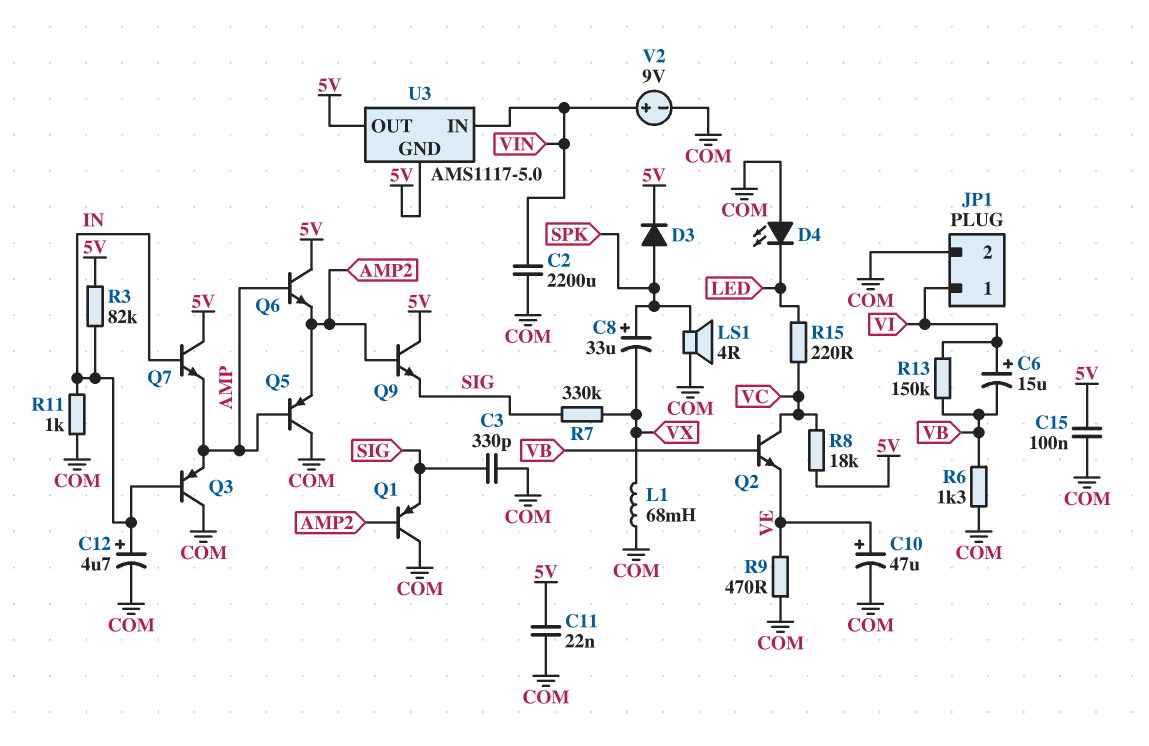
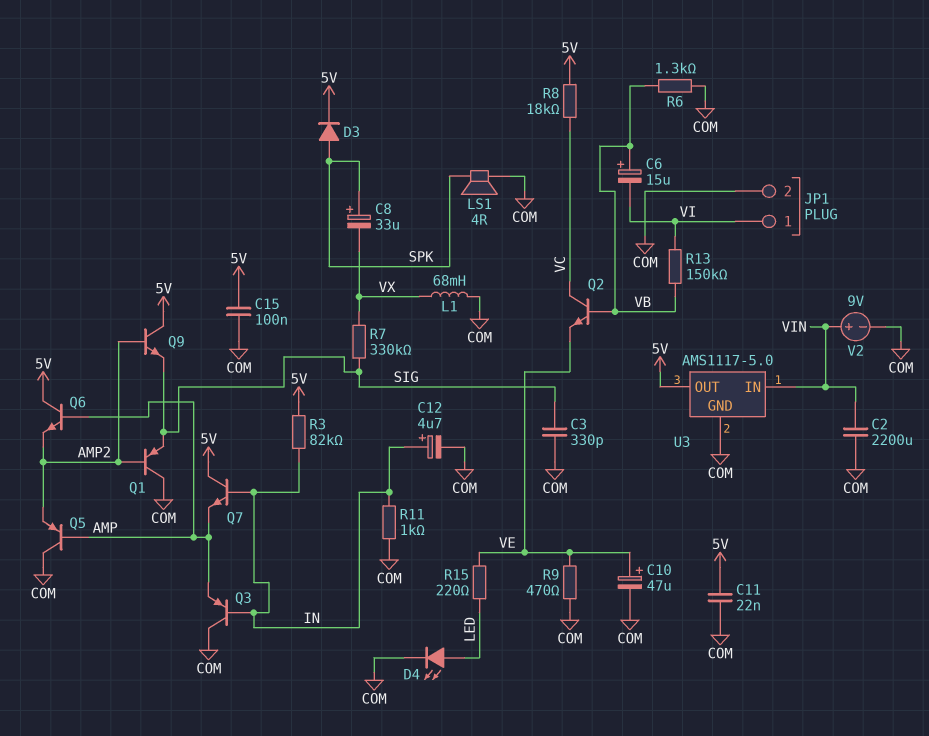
C6: 15uF (plus VI, minus VB) -> 15uF (plus VB, minus VI)
D4: LED (A COM, K LED) -> LED (A LED, K COM)
R15: 220 (LED, VC) -> 220 (LED, VE)
U3 pin GND: 5V -> COM

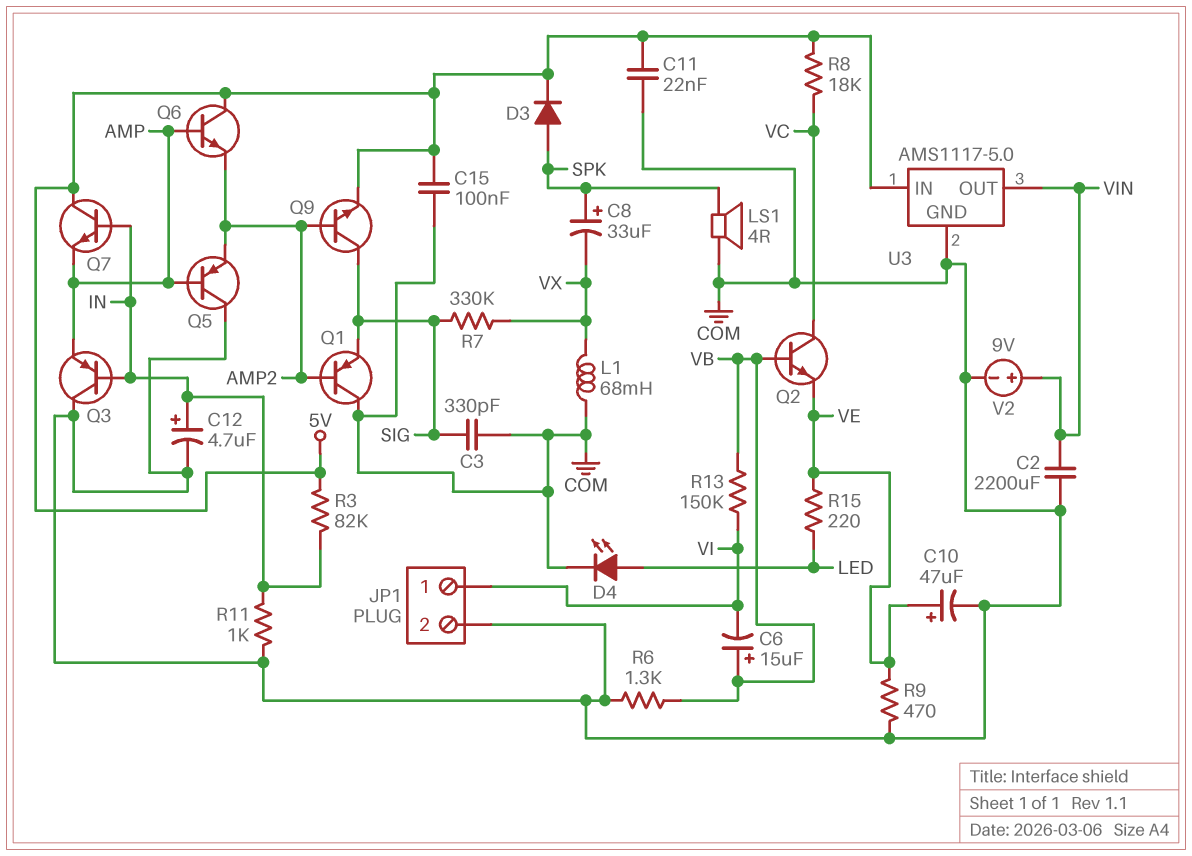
Q9: NPN (B AMP2, C 5V, E SIG) -> NPN (B AMP2, C SIG, E 5V)
U3 pin IN: VIN -> 5V
U3 pin OUT: 5V -> VIN

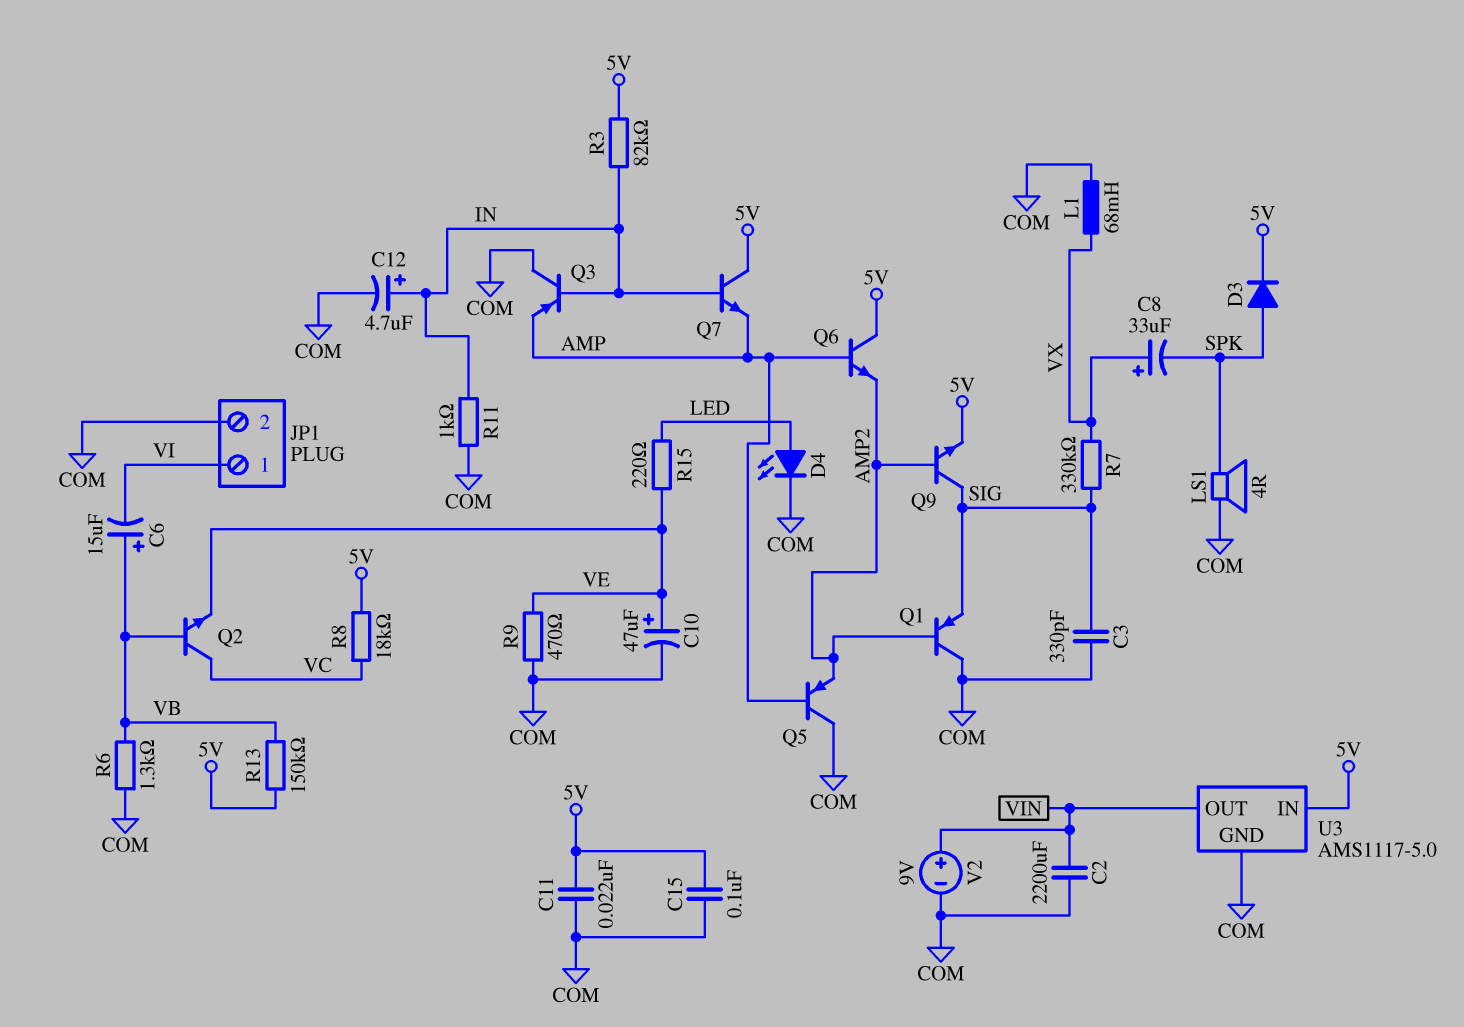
C8: 33uF (plus SPK, minus VX) -> 33uF (plus VX, minus SPK)
R13: 150k (VB, VI) -> 150k (5V, VB)

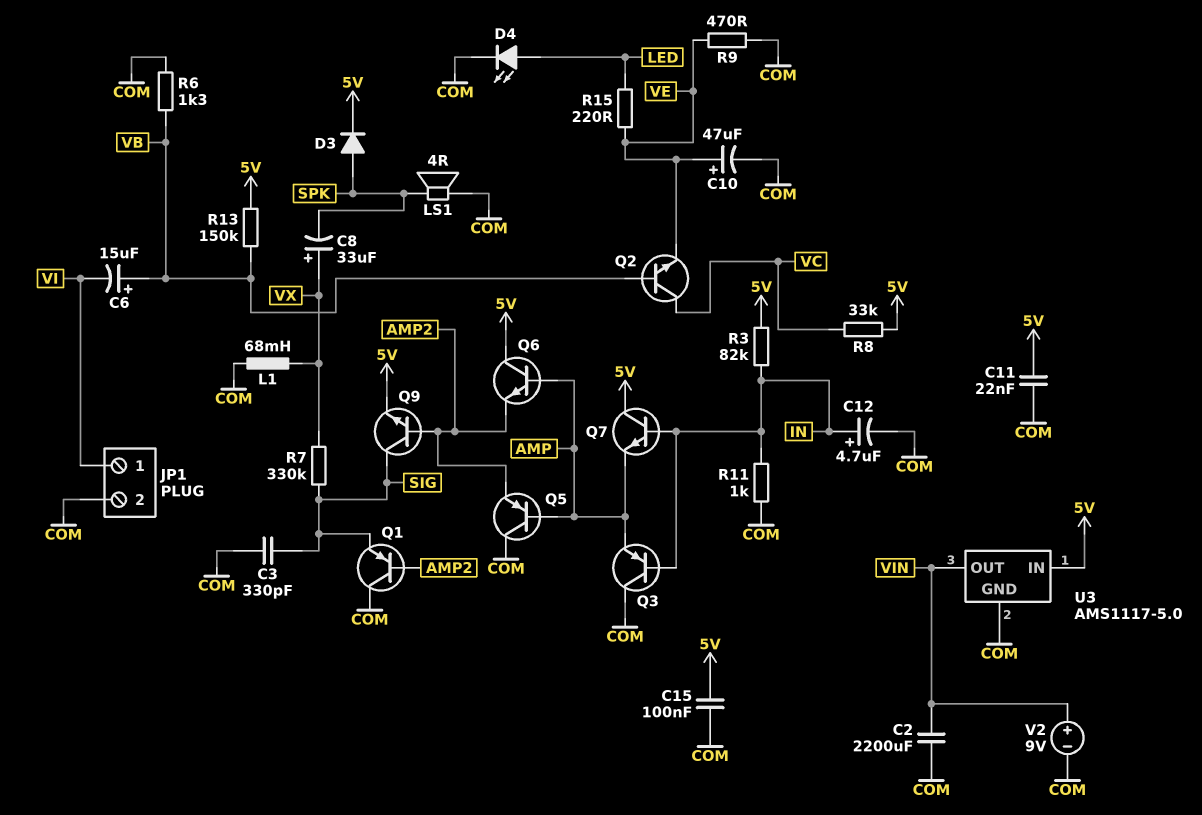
R8: 18k (5V, VC) -> 33k (5V, VC)

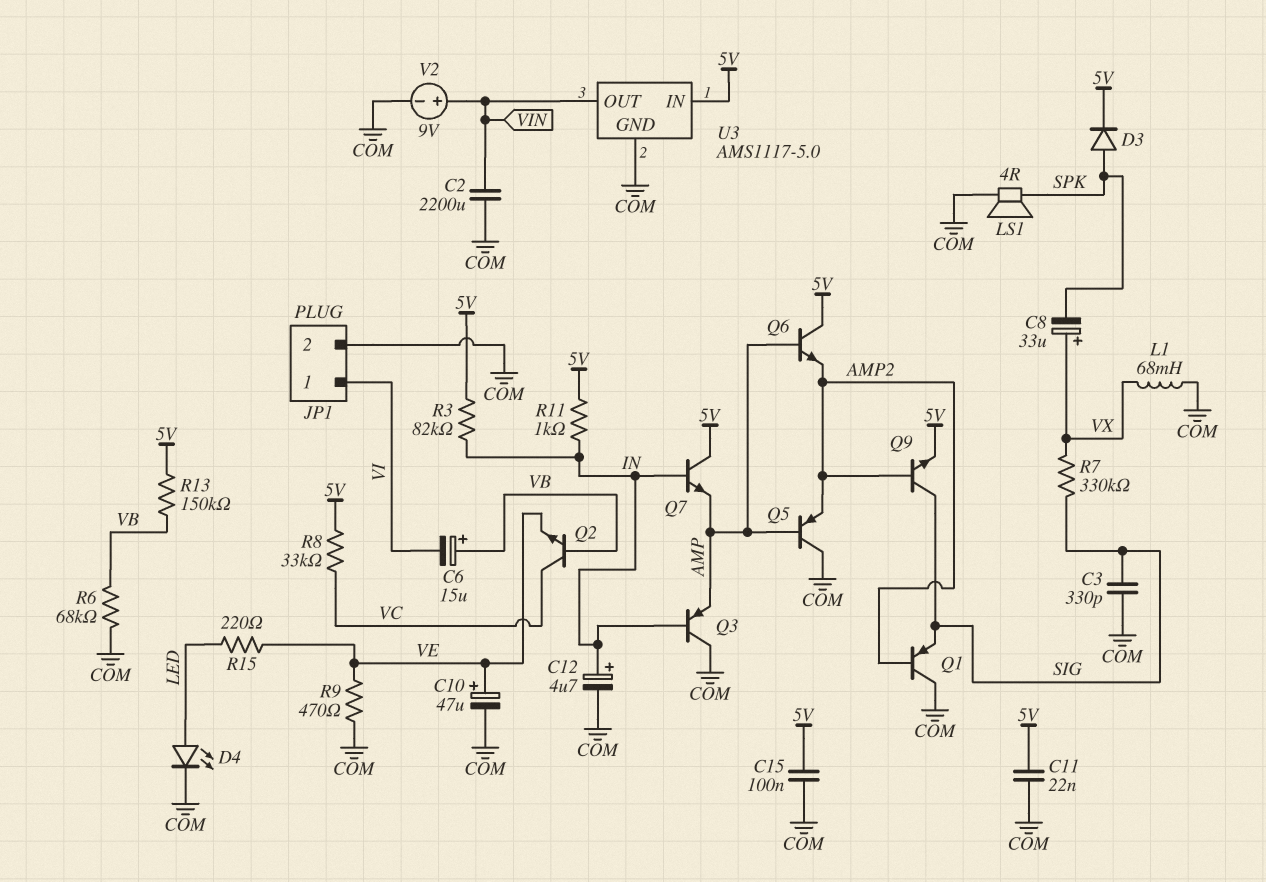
R6: 1.3k (COM, VB) -> 68k (COM, VB)
R11: 1k (COM, IN) -> 1k (5V, IN)

